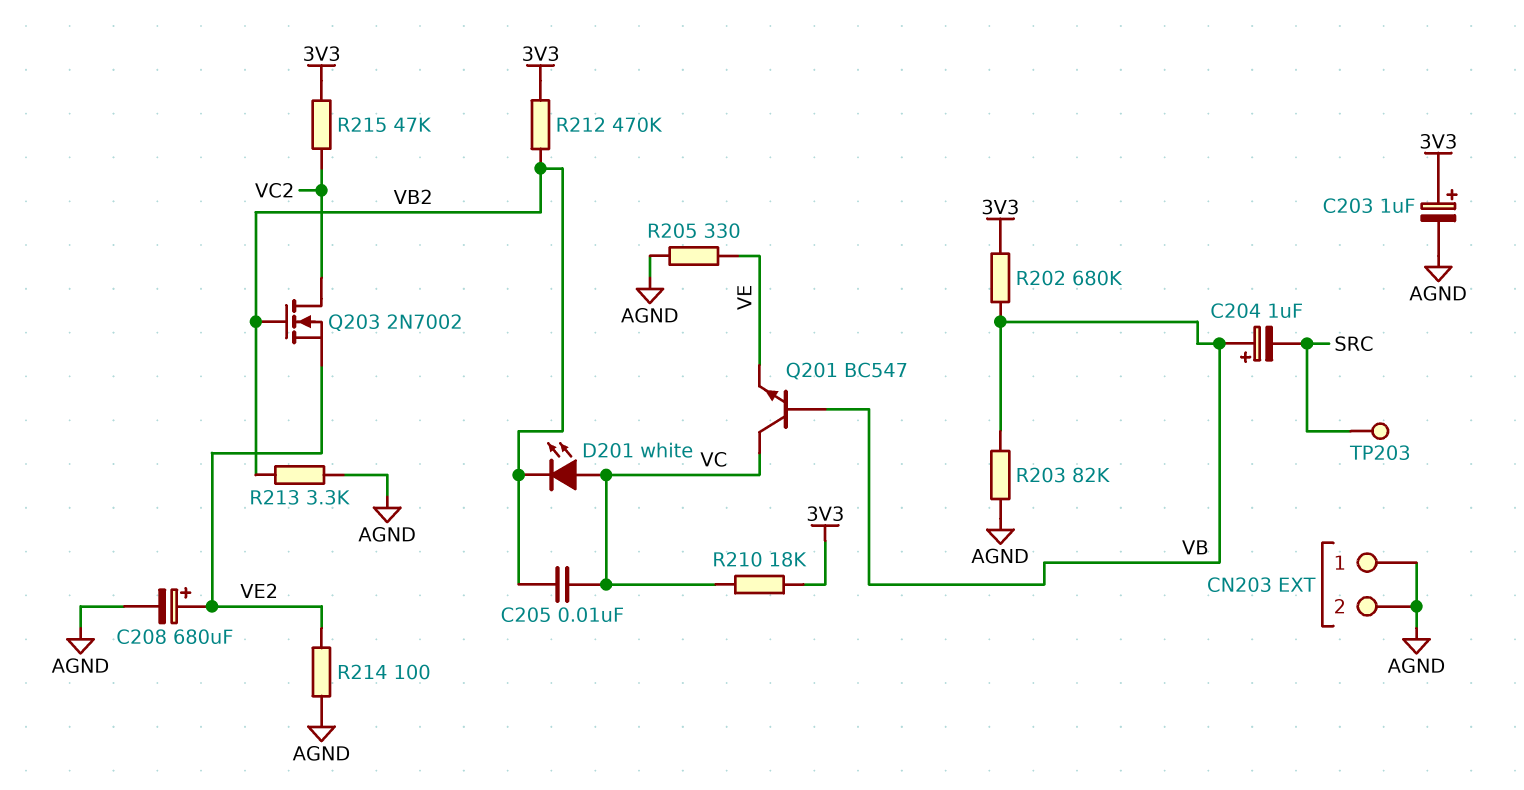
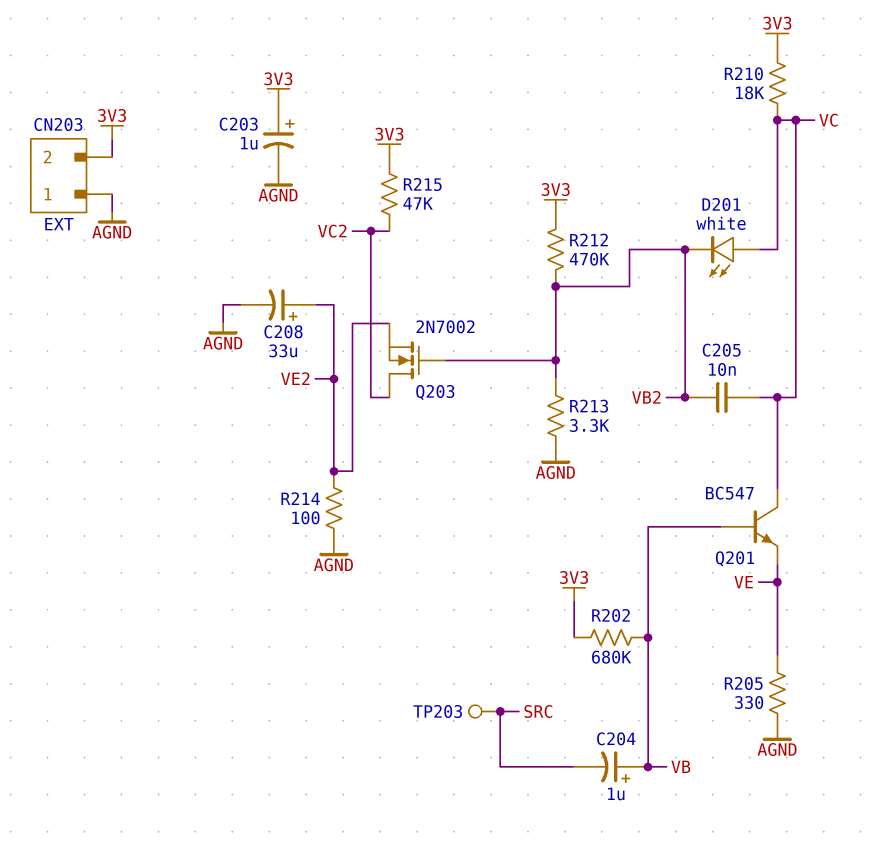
C208: 680uF (plus VE2, minus AGND) -> 33uF (plus VE2, minus AGND)
CN203 pin 2: AGND -> 3V3
R203: 82k (AGND, VB) -> none

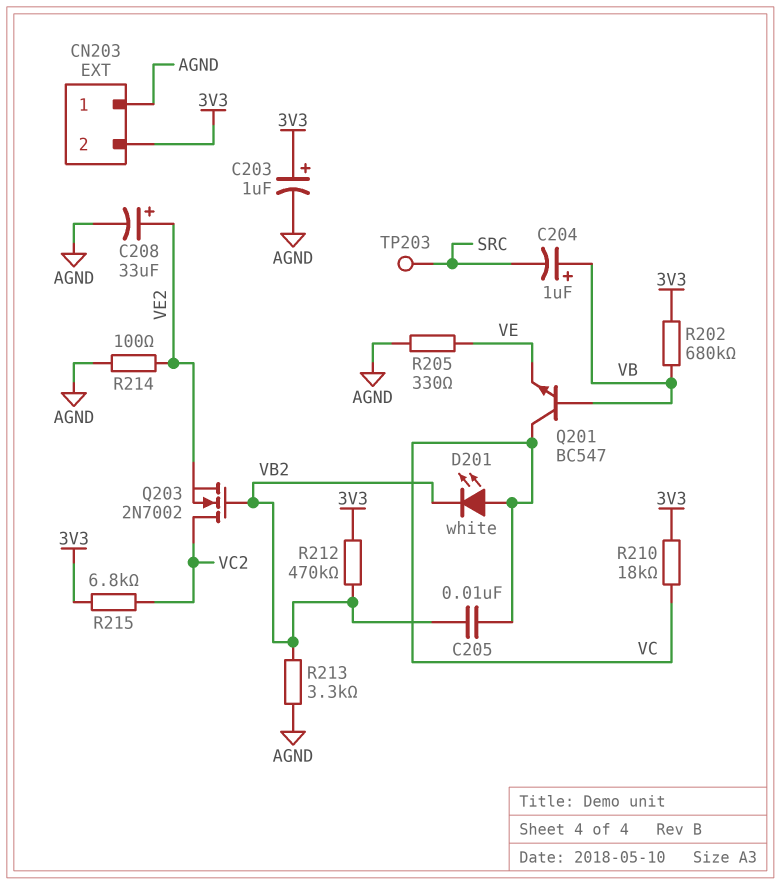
R215: 47k (3V3, VC2) -> 6.8k (3V3, VC2)

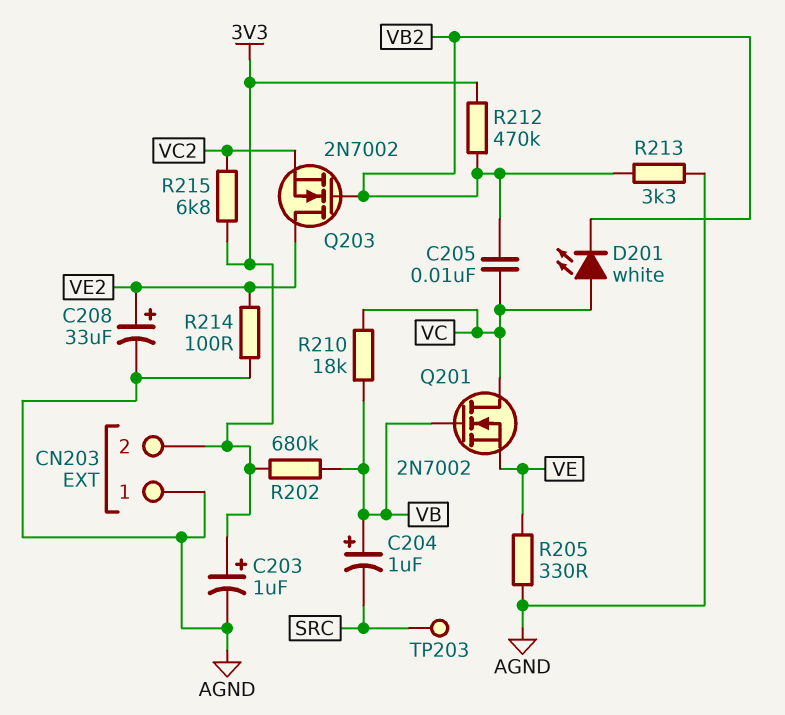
Q201: NPN BC547 (B VB, C VC, E VE) -> NMOS 2N7002 (G VB, D VC, S VE)
Q203: NMOS 2N7002 (G VB2, D VC2, S VE2) -> NMOS 2N7002 (G VB2, D VE2, S VC2)
R210: 18k (3V3, VC) -> 18k (VB, VC)

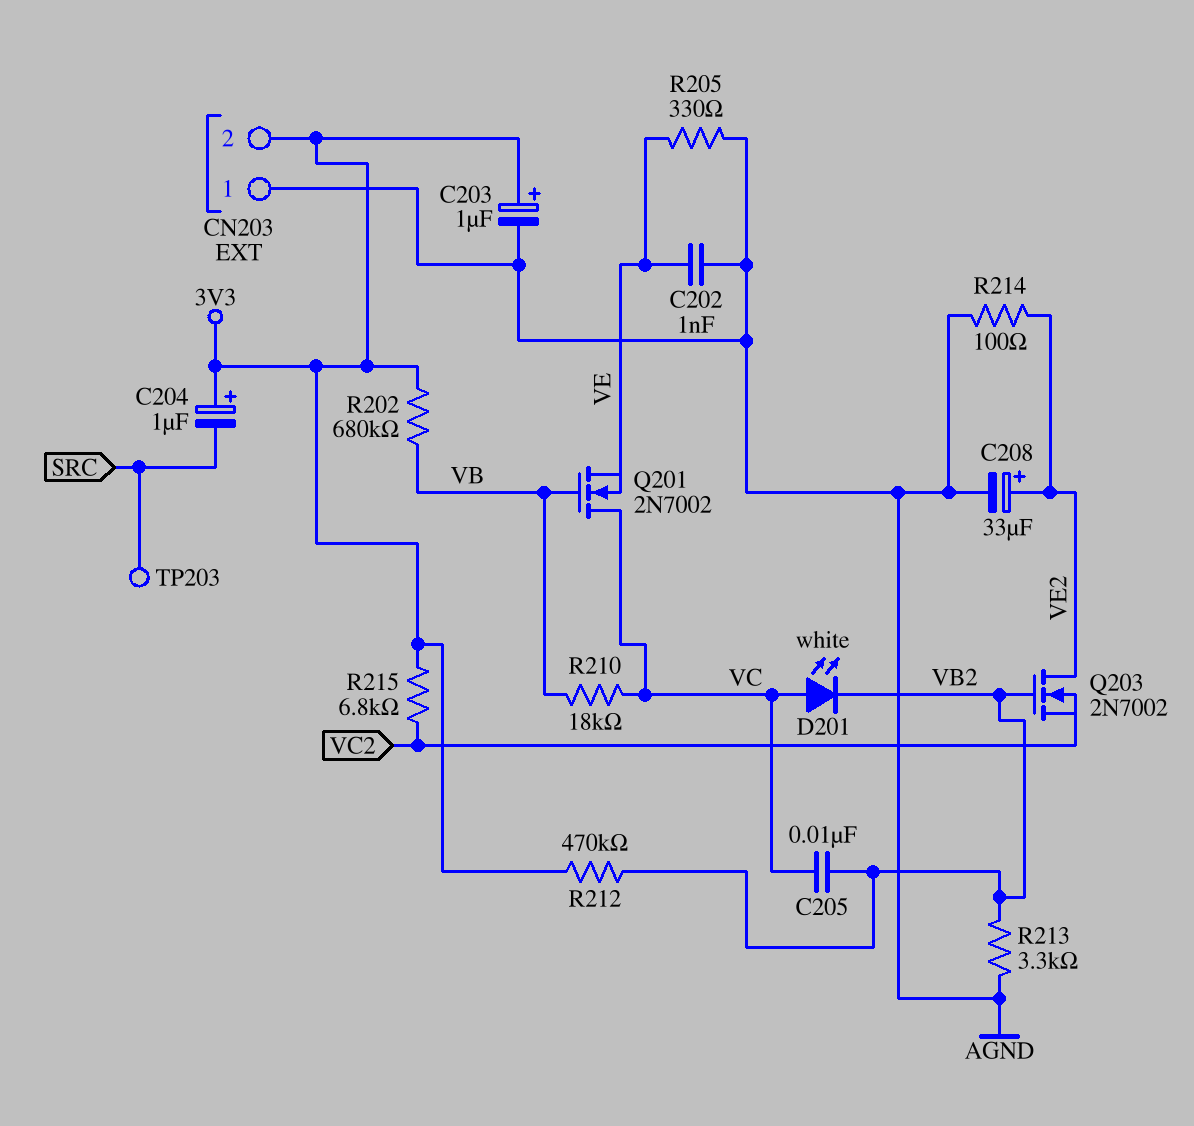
C202: none -> 1nF (AGND, VE)
C204: 1uF (plus VB, minus SRC) -> 1uF (plus 3V3, minus SRC)

